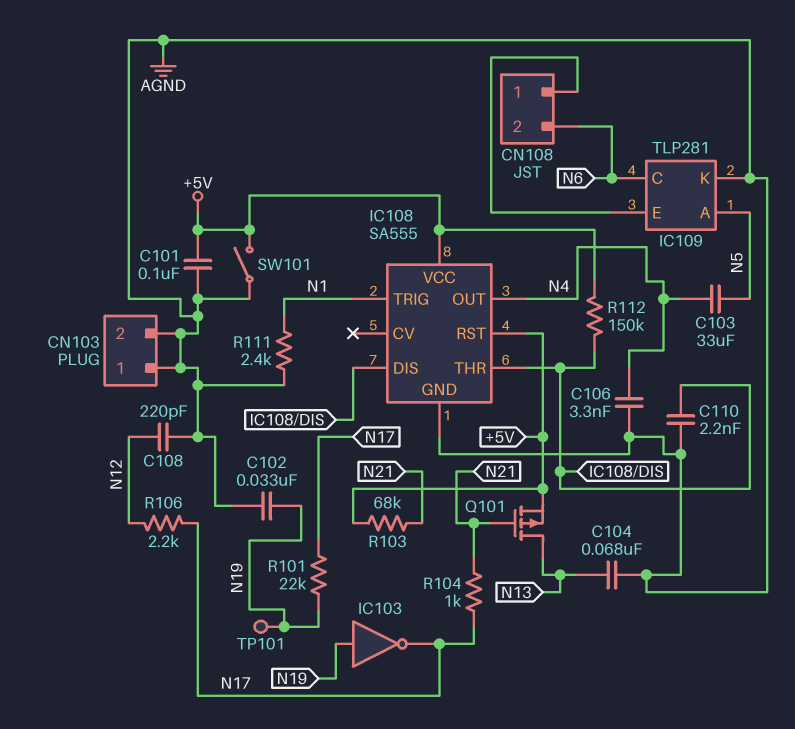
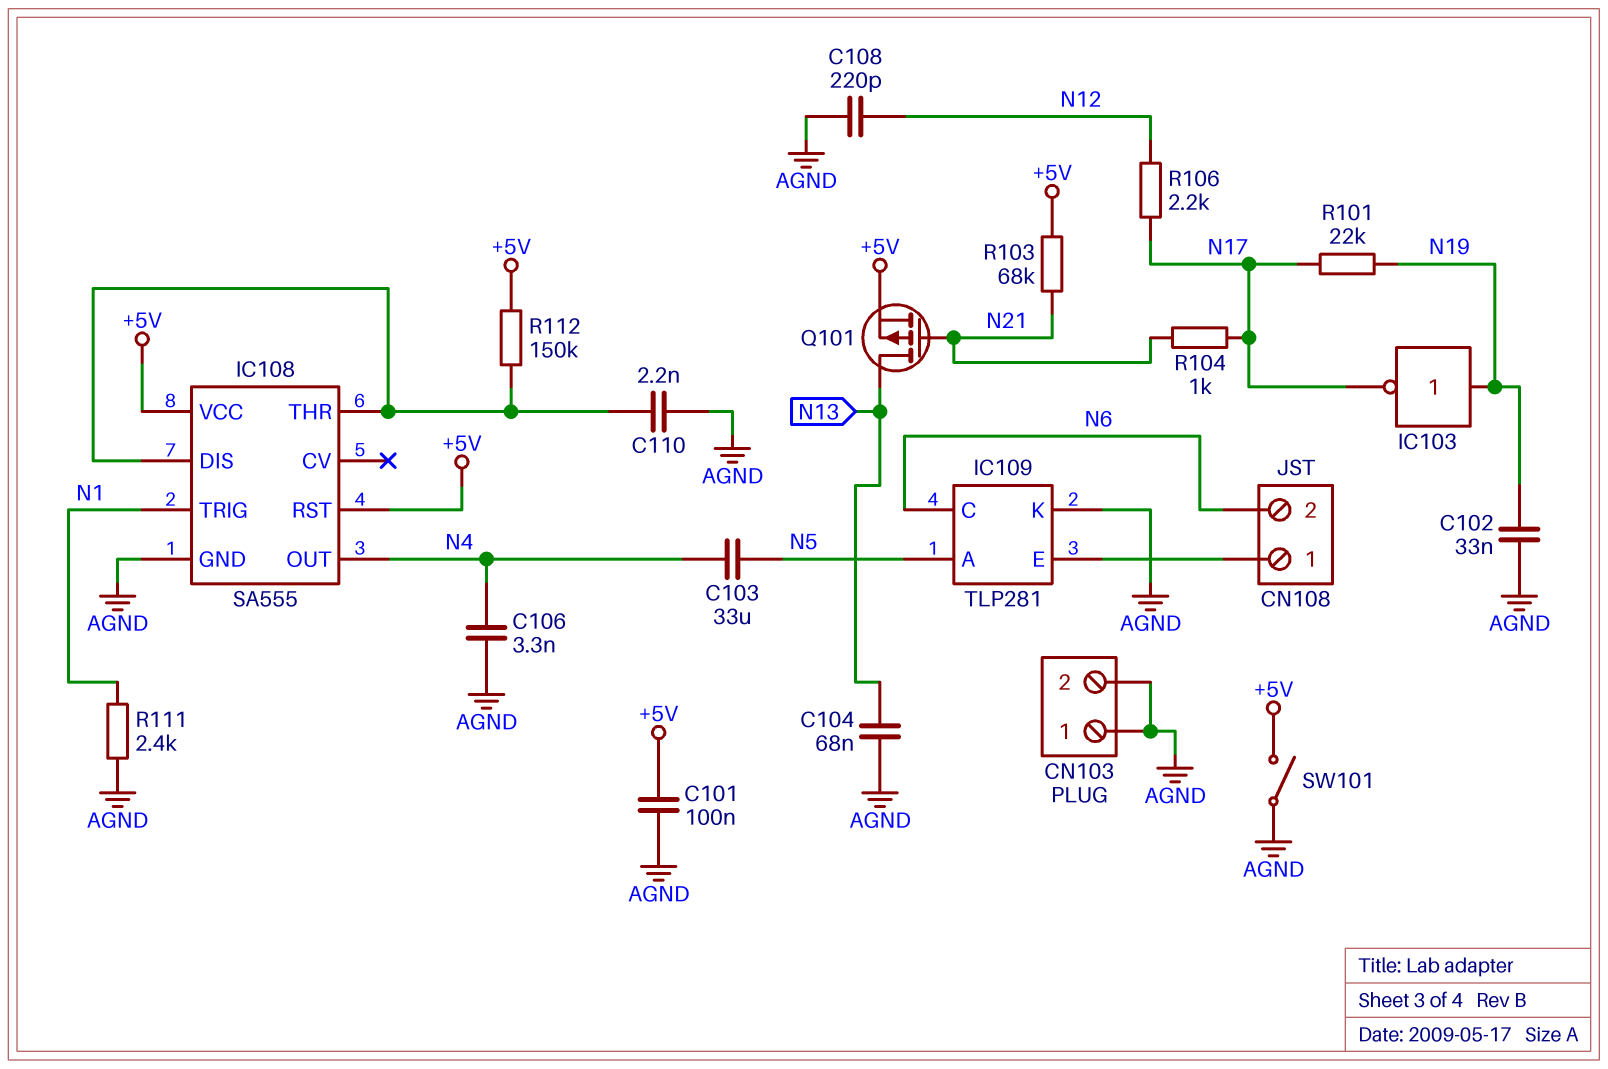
TP101: test point (N19) -> none

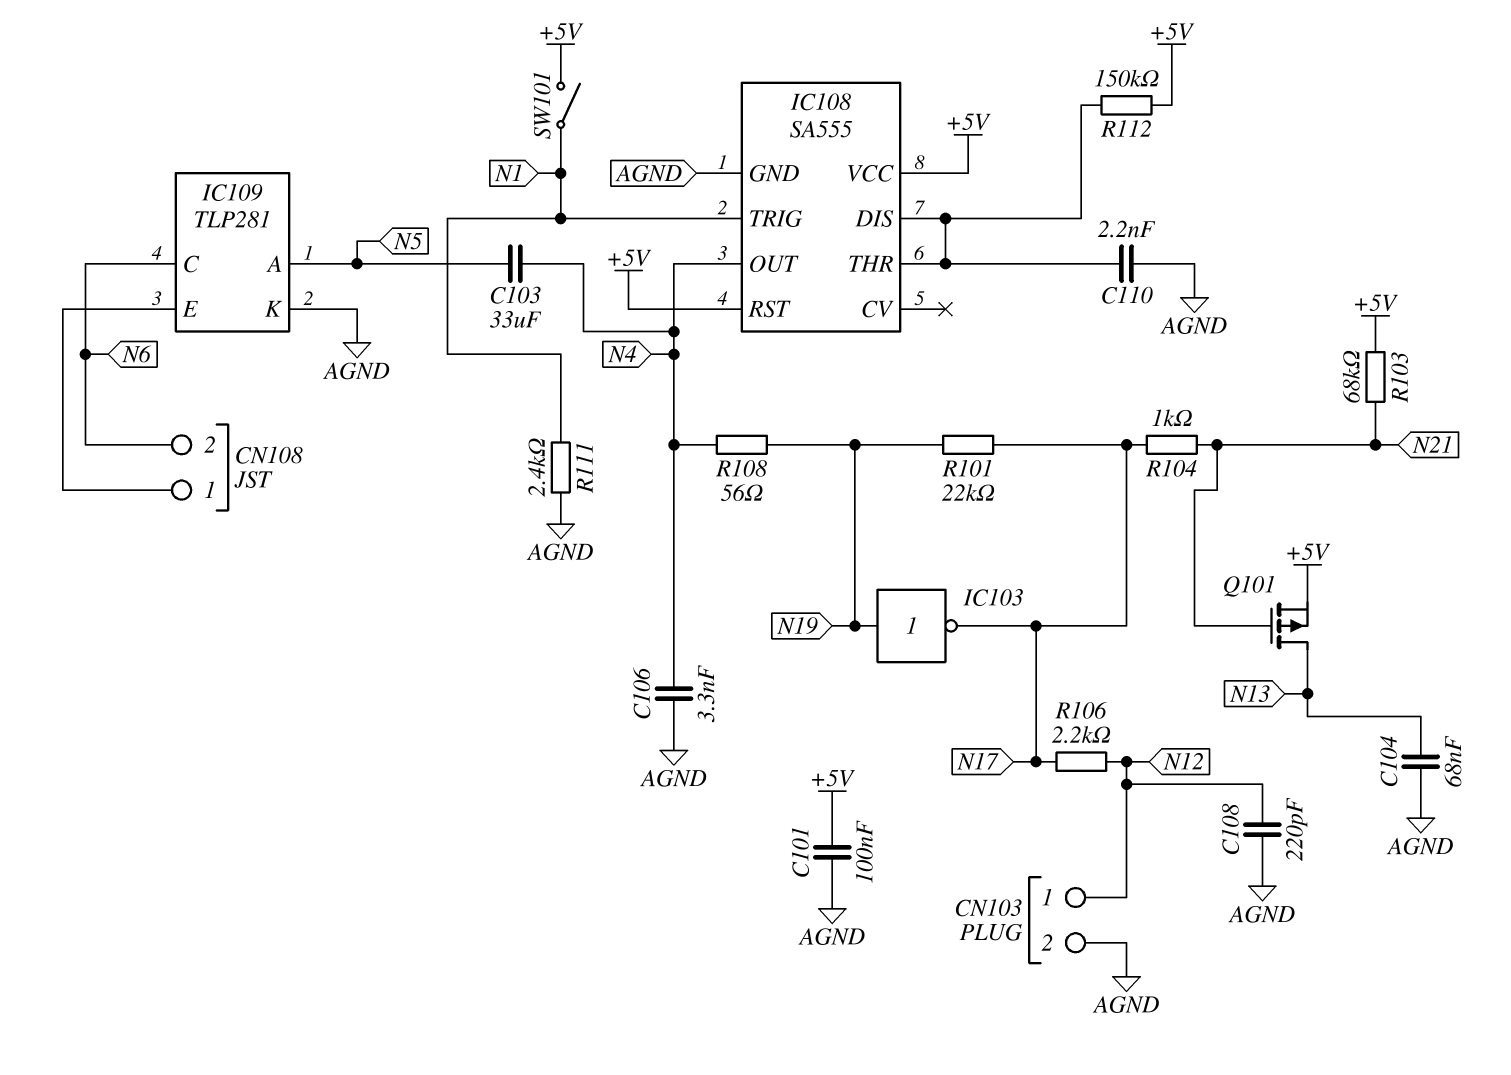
C102: 33nF (AGND, N19) -> none
CN103 pin 1: AGND -> N12
R108: none -> 56 (N4, N19)
SW101: switch (+5V, AGND) -> switch (+5V, N1)

